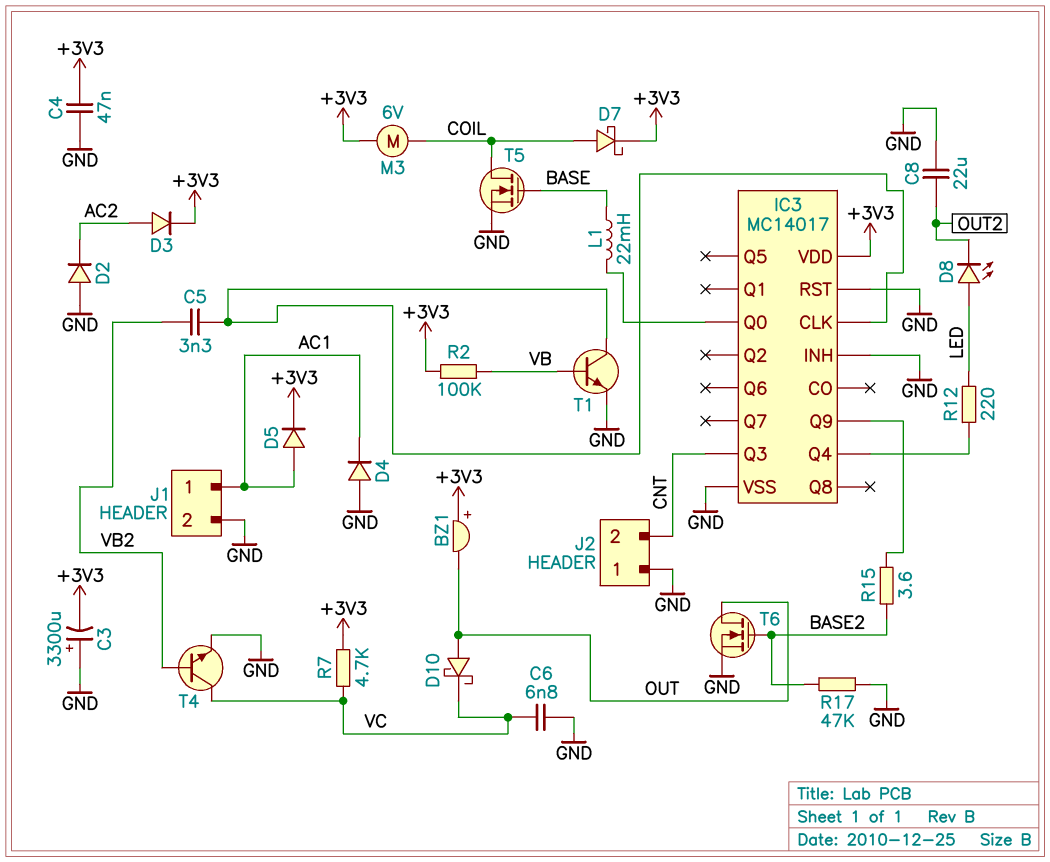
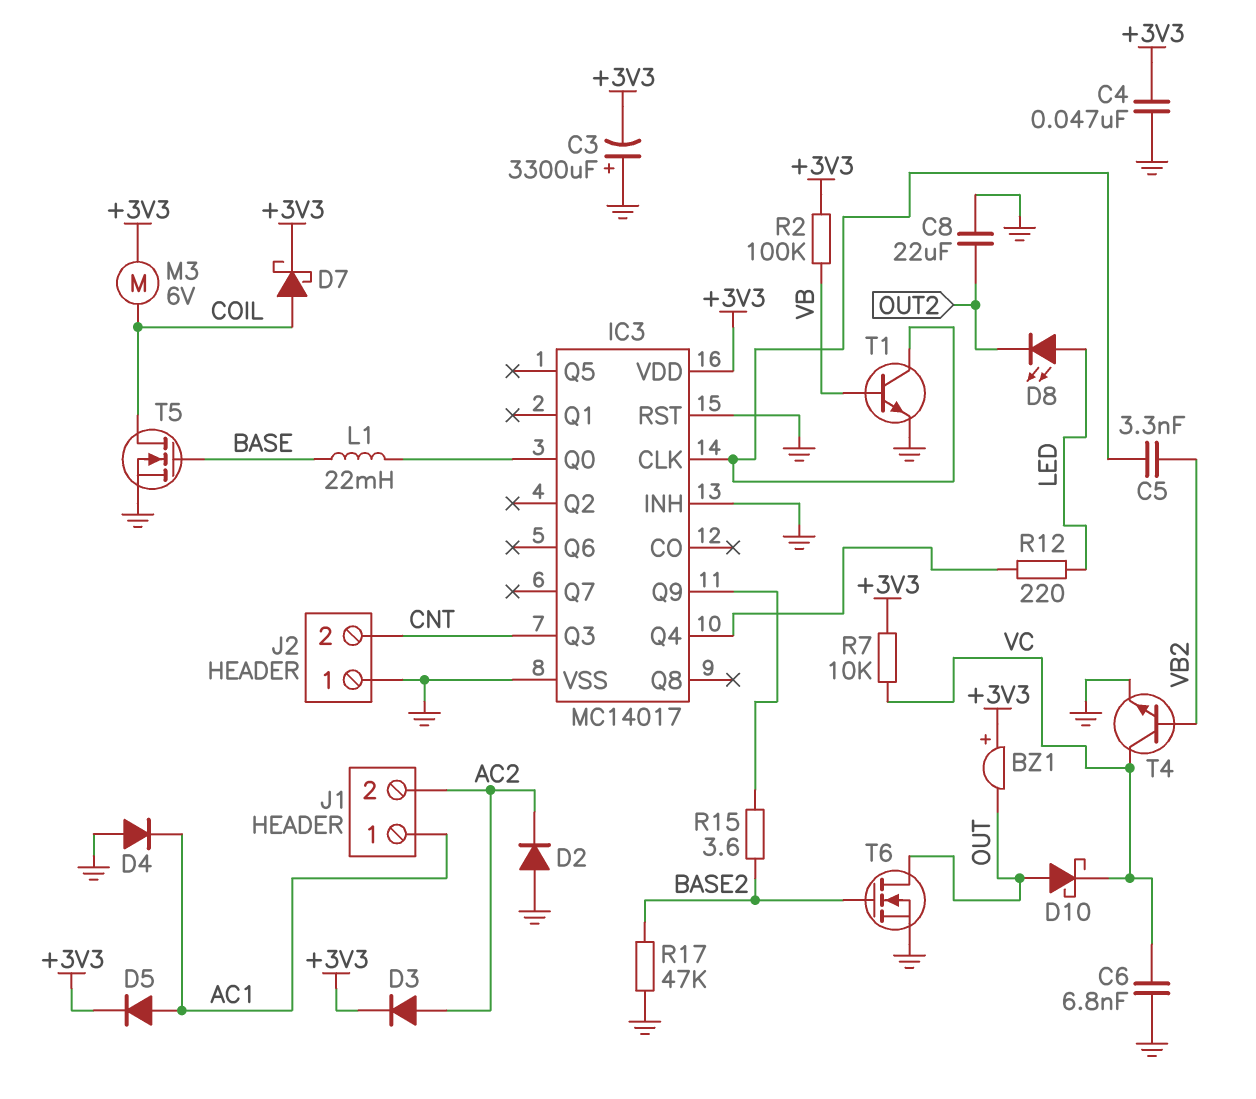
J1 pin 2: GND -> AC2
R7: 4.7k (+3V3, VC) -> 10k (+3V3, VC)

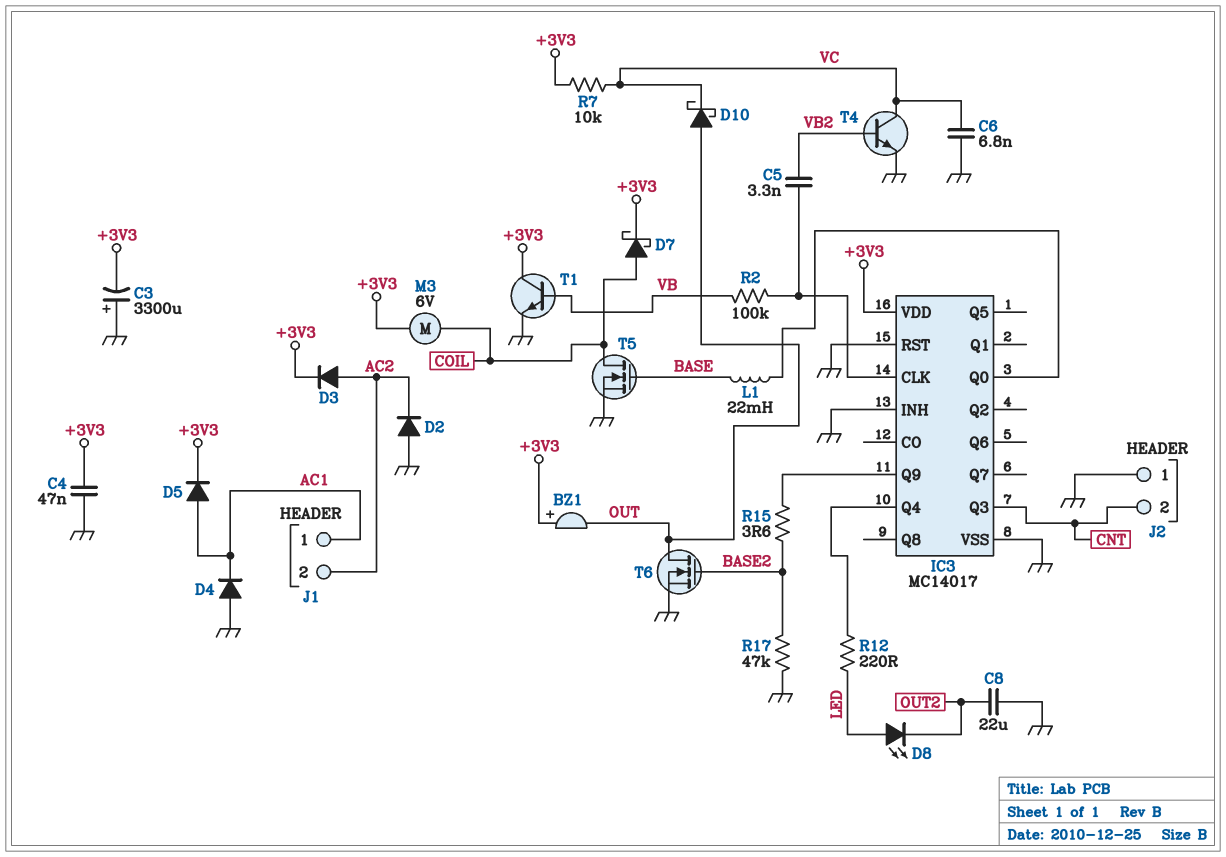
R2: 100k (+3V3, VB) -> 100k (IC3/CLK, VB)
T1: NPN (B VB, C IC3/CLK, E GND) -> NPN (B VB, C +3V3, E GND)

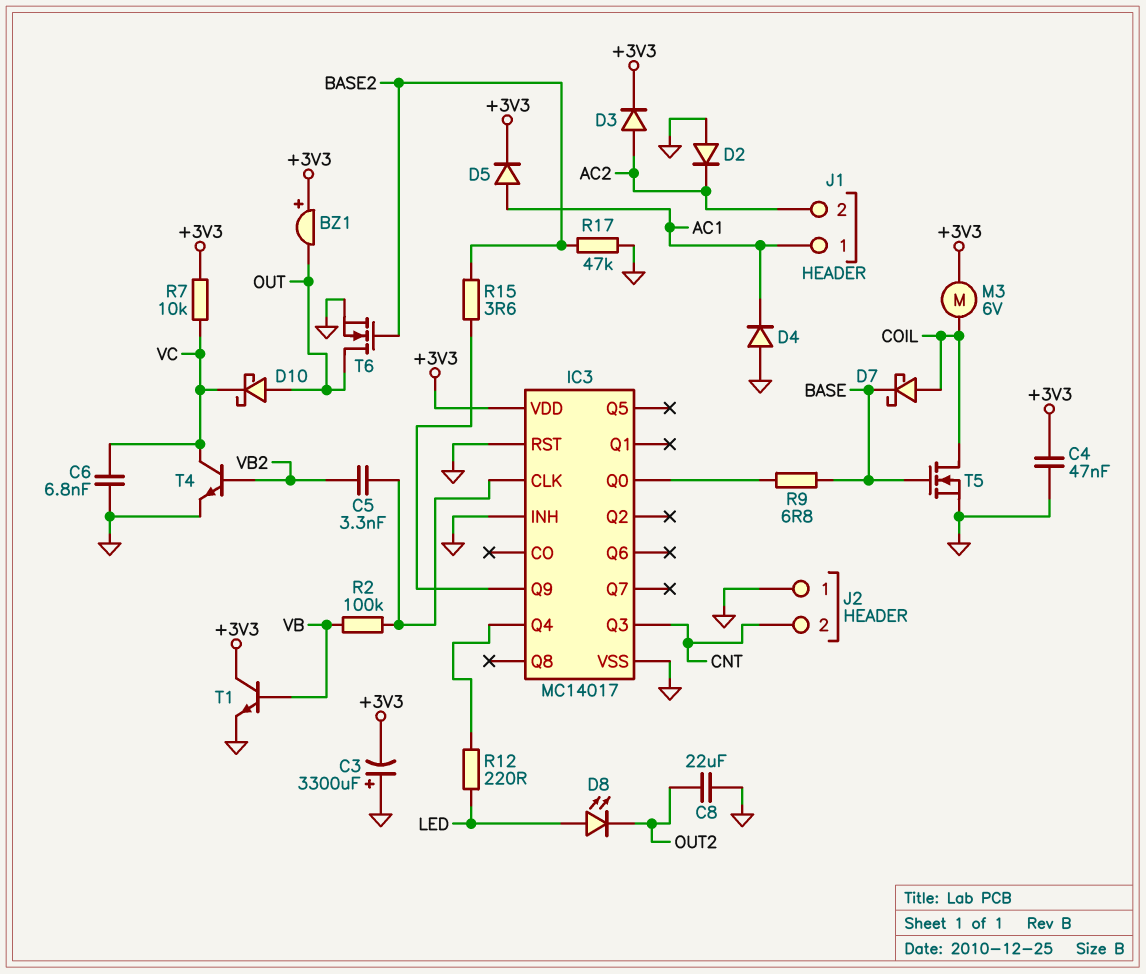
D7: schottky (A COIL, K +3V3) -> schottky (A COIL, K BASE)
L1: 22mH (BASE, IC3/Q0) -> none
R9: none -> 6.8 (BASE, IC3/Q0)

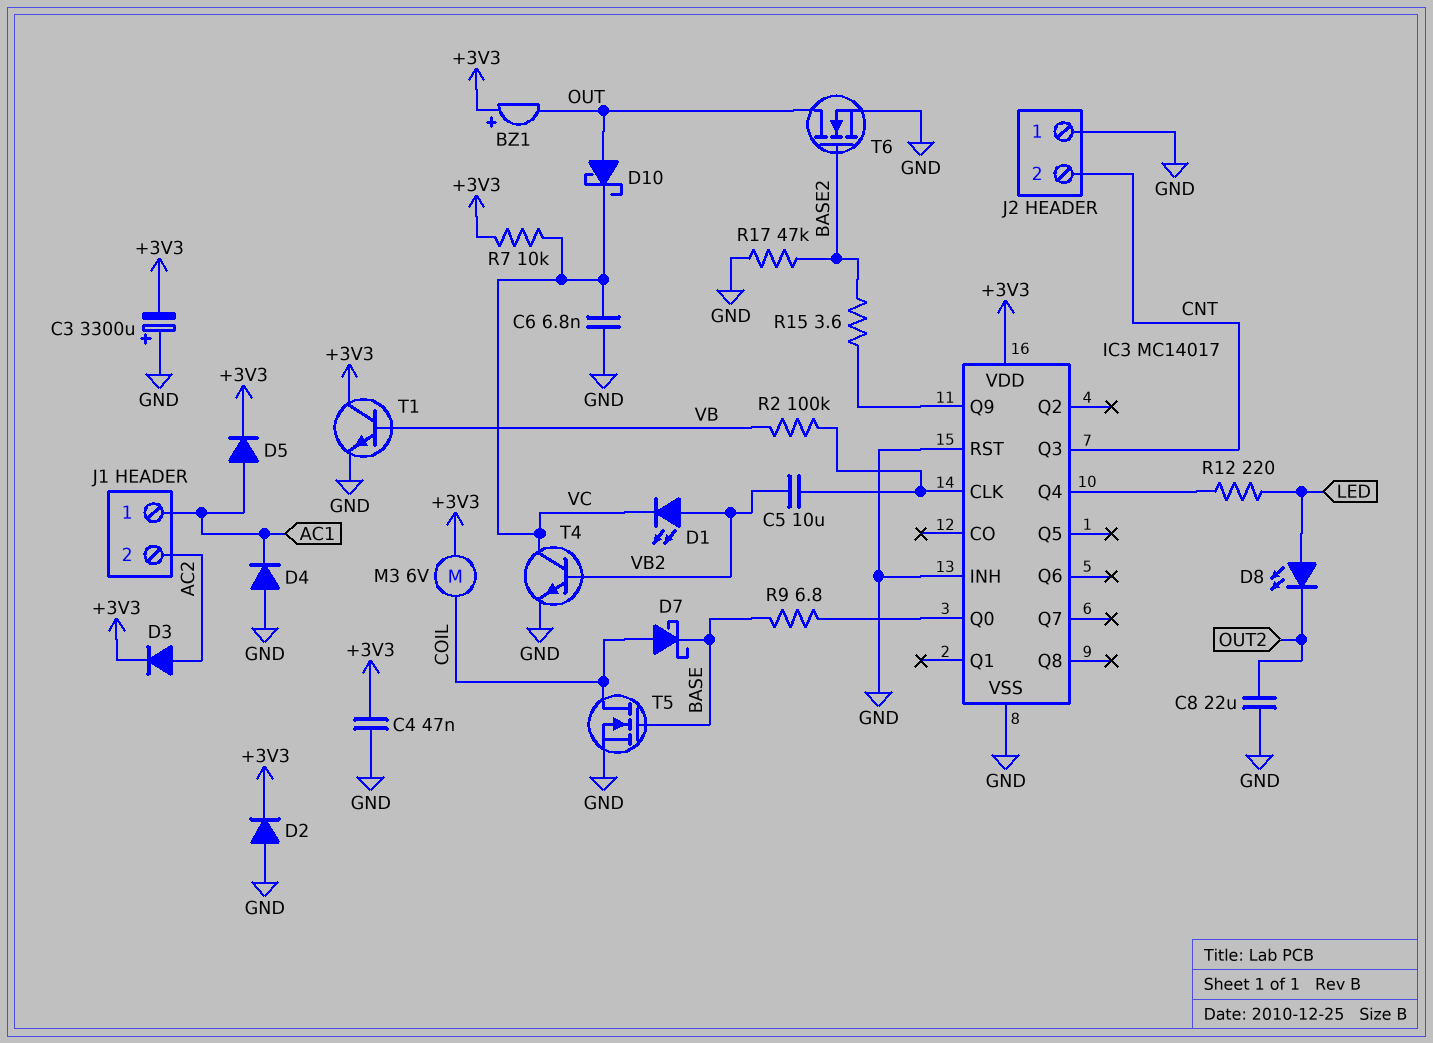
C5: 3.3nF (IC3/CLK, VB2) -> 10uF (IC3/CLK, VB2)
D1: none -> LED (A VB2, K VC)
D2: diode (A GND, K AC2) -> diode (A GND, K +3V3)

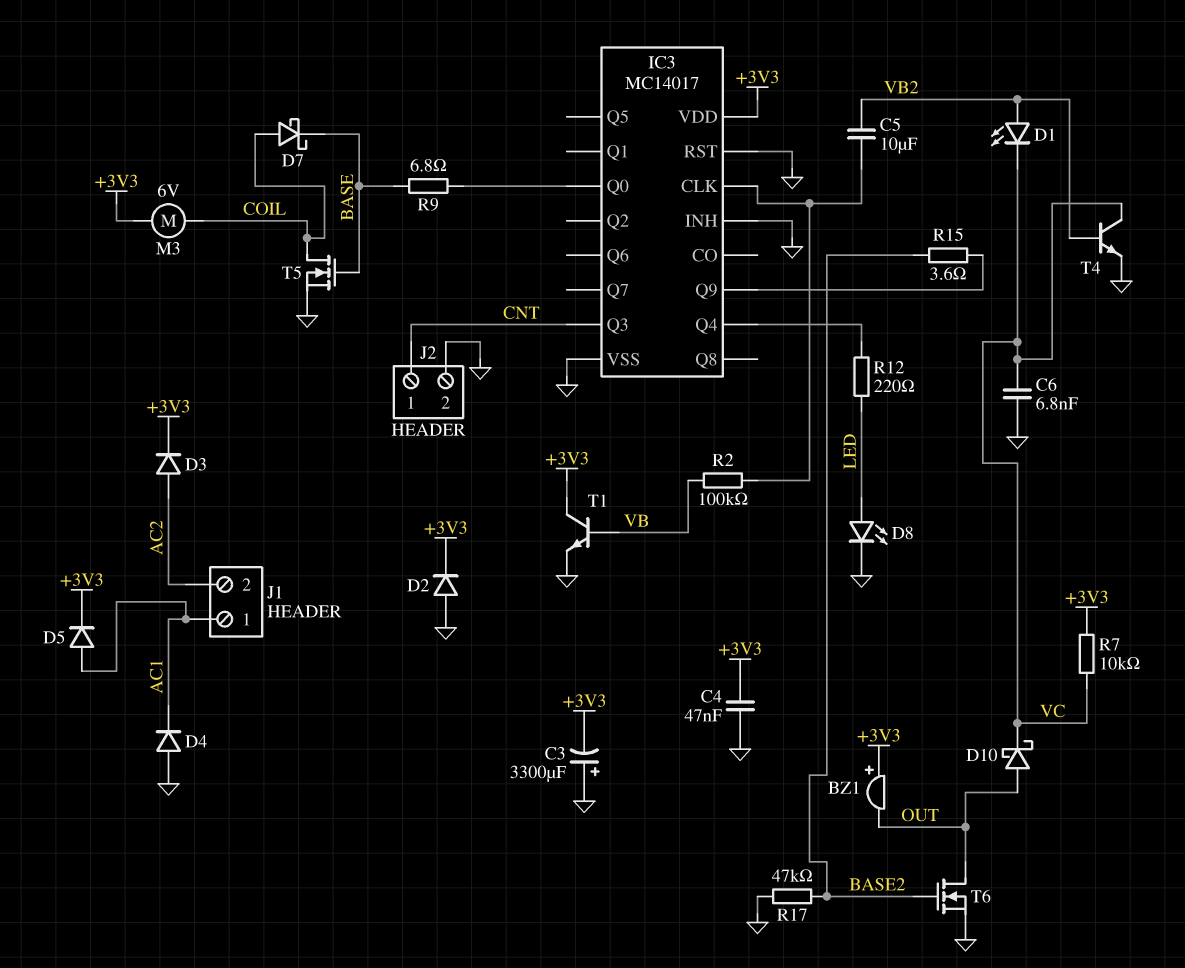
C8: 22uF (GND, OUT2) -> none
D8: LED (A LED, K OUT2) -> LED (A LED, K GND)
J2 pin 1: GND -> CNT
J2 pin 2: CNT -> GND

